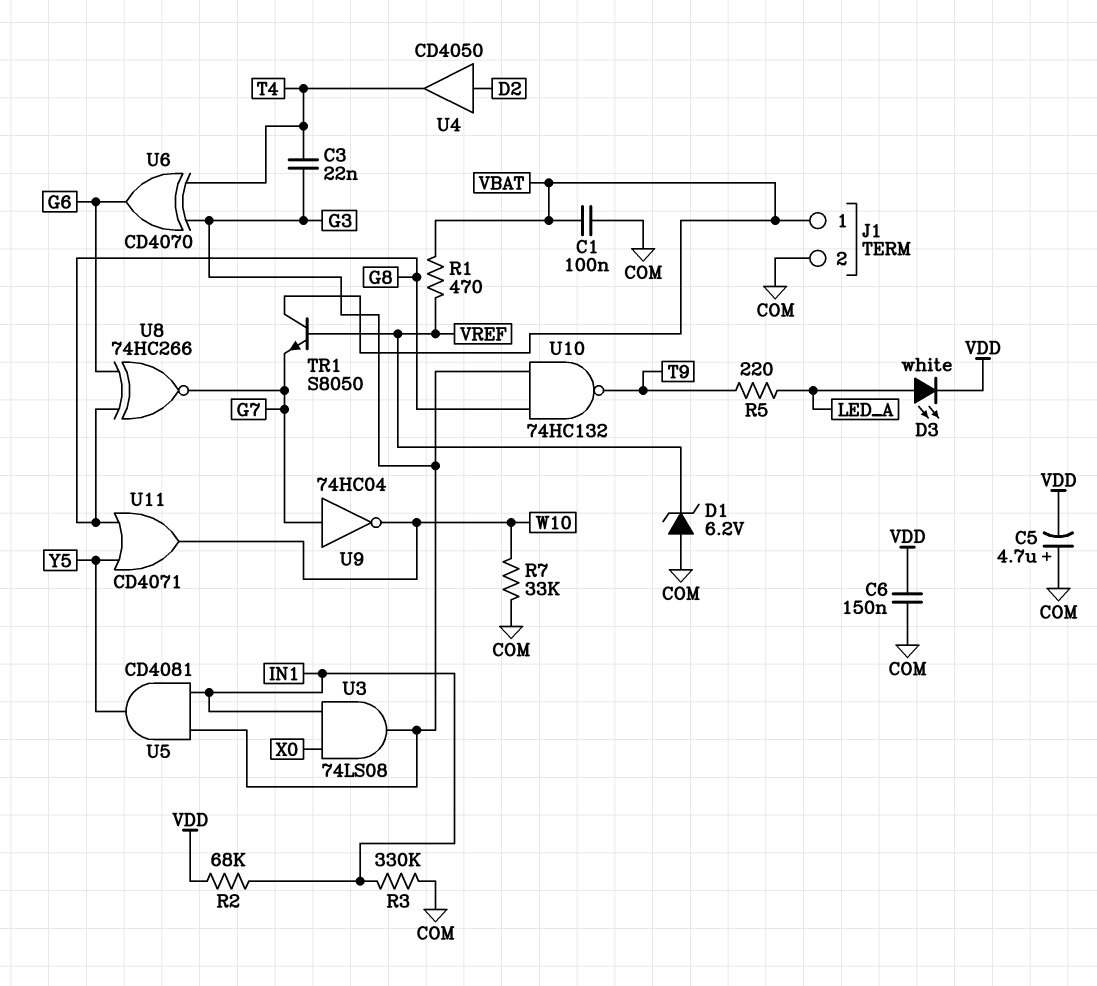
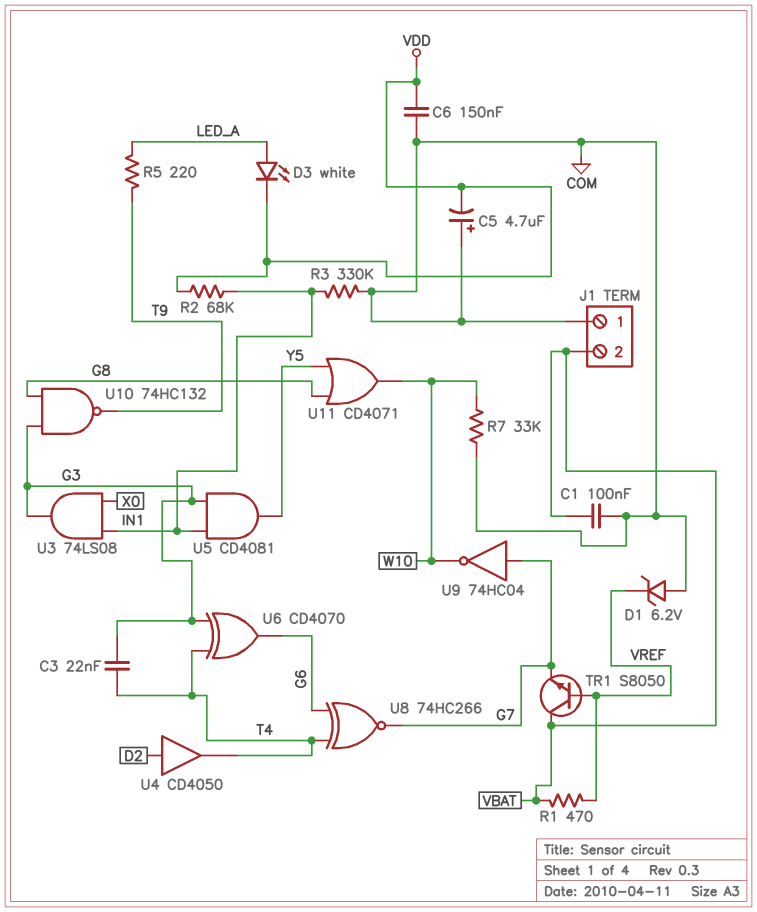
J1 pin 1: VBAT -> COM
J1 pin 2: COM -> VBAT
U8: XNOR 74HC266 (in G6, in G8, out G7) -> XNOR 74HC266 (in G6, in T4, out G7)

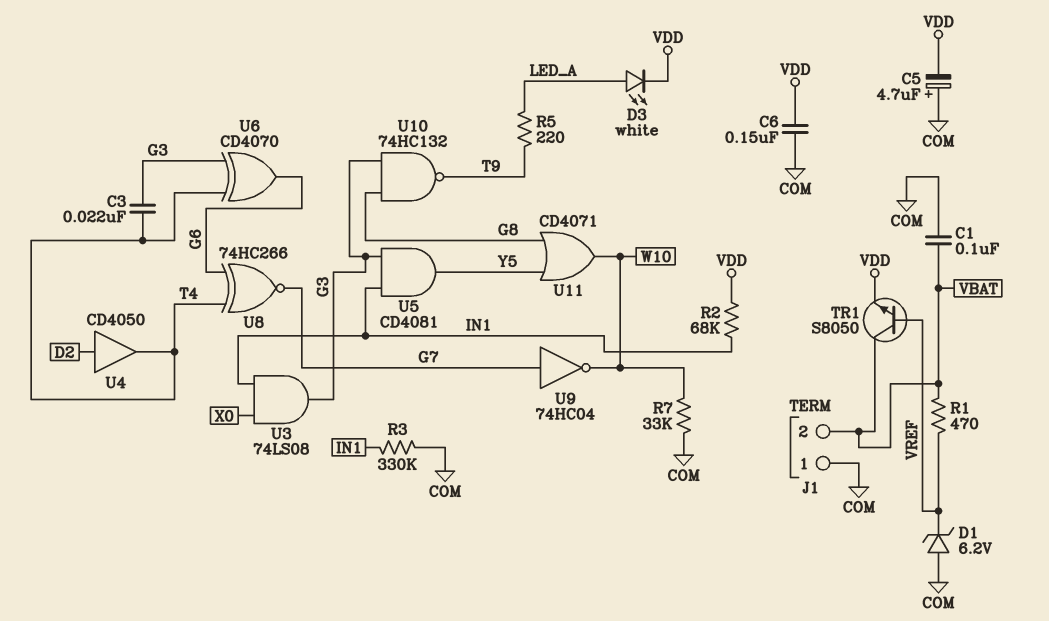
TR1: NPN S8050 (B VREF, C VBAT, E G7) -> NPN S8050 (B VREF, C VBAT, E VDD)

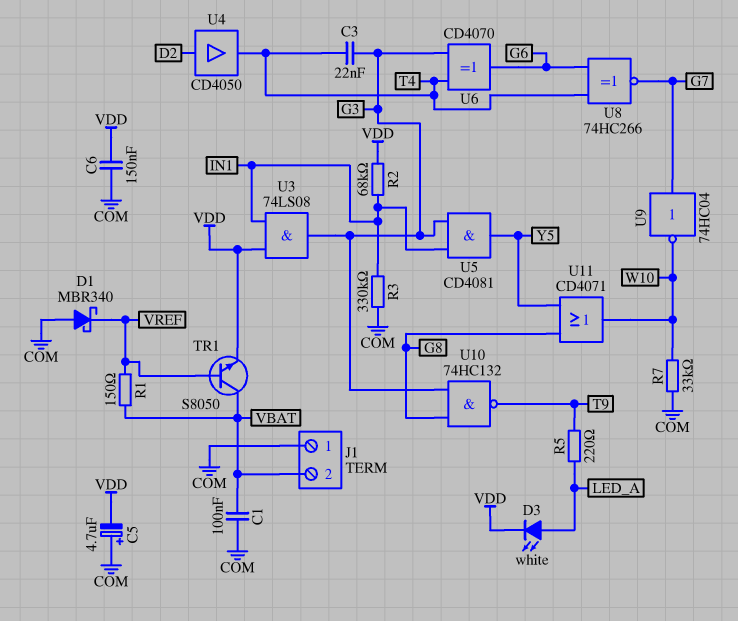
D1: zener 6.2V (A COM, K VREF) -> schottky MBR340 (A COM, K VREF)
R1: 470 (VBAT, VREF) -> 150 (VBAT, VREF)
U3: AND 74LS08 (in IN1, in X0, out G3) -> AND 74LS08 (in IN1, in VDD, out G3)

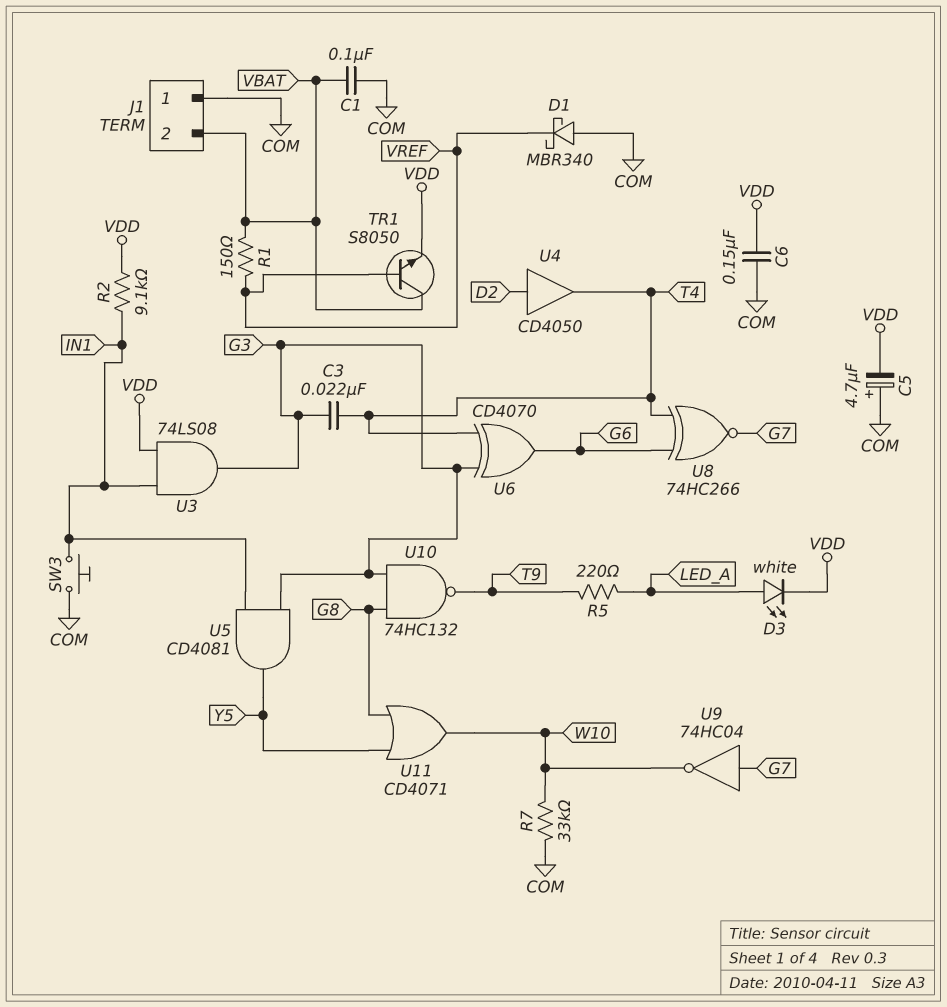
R2: 68k (IN1, VDD) -> 9.1k (IN1, VDD)
R3: 330k (COM, IN1) -> none
SW3: none -> button (COM, IN1)

